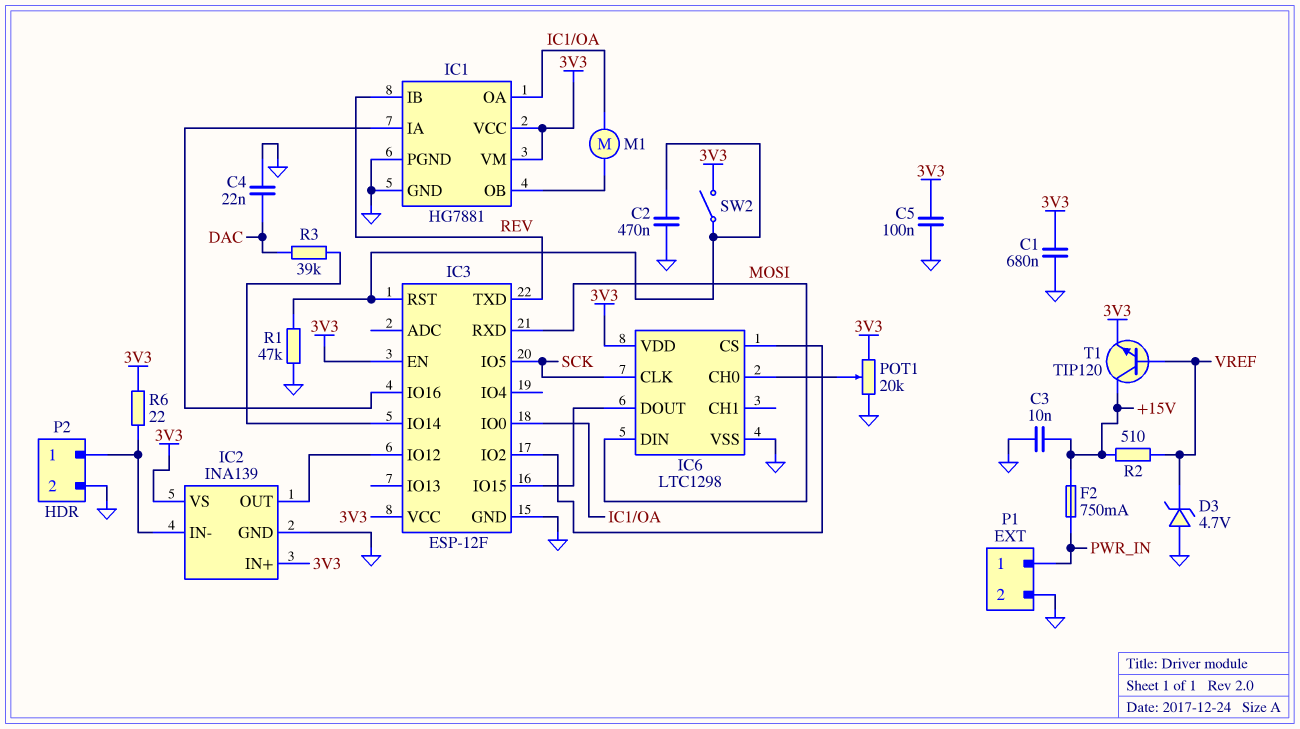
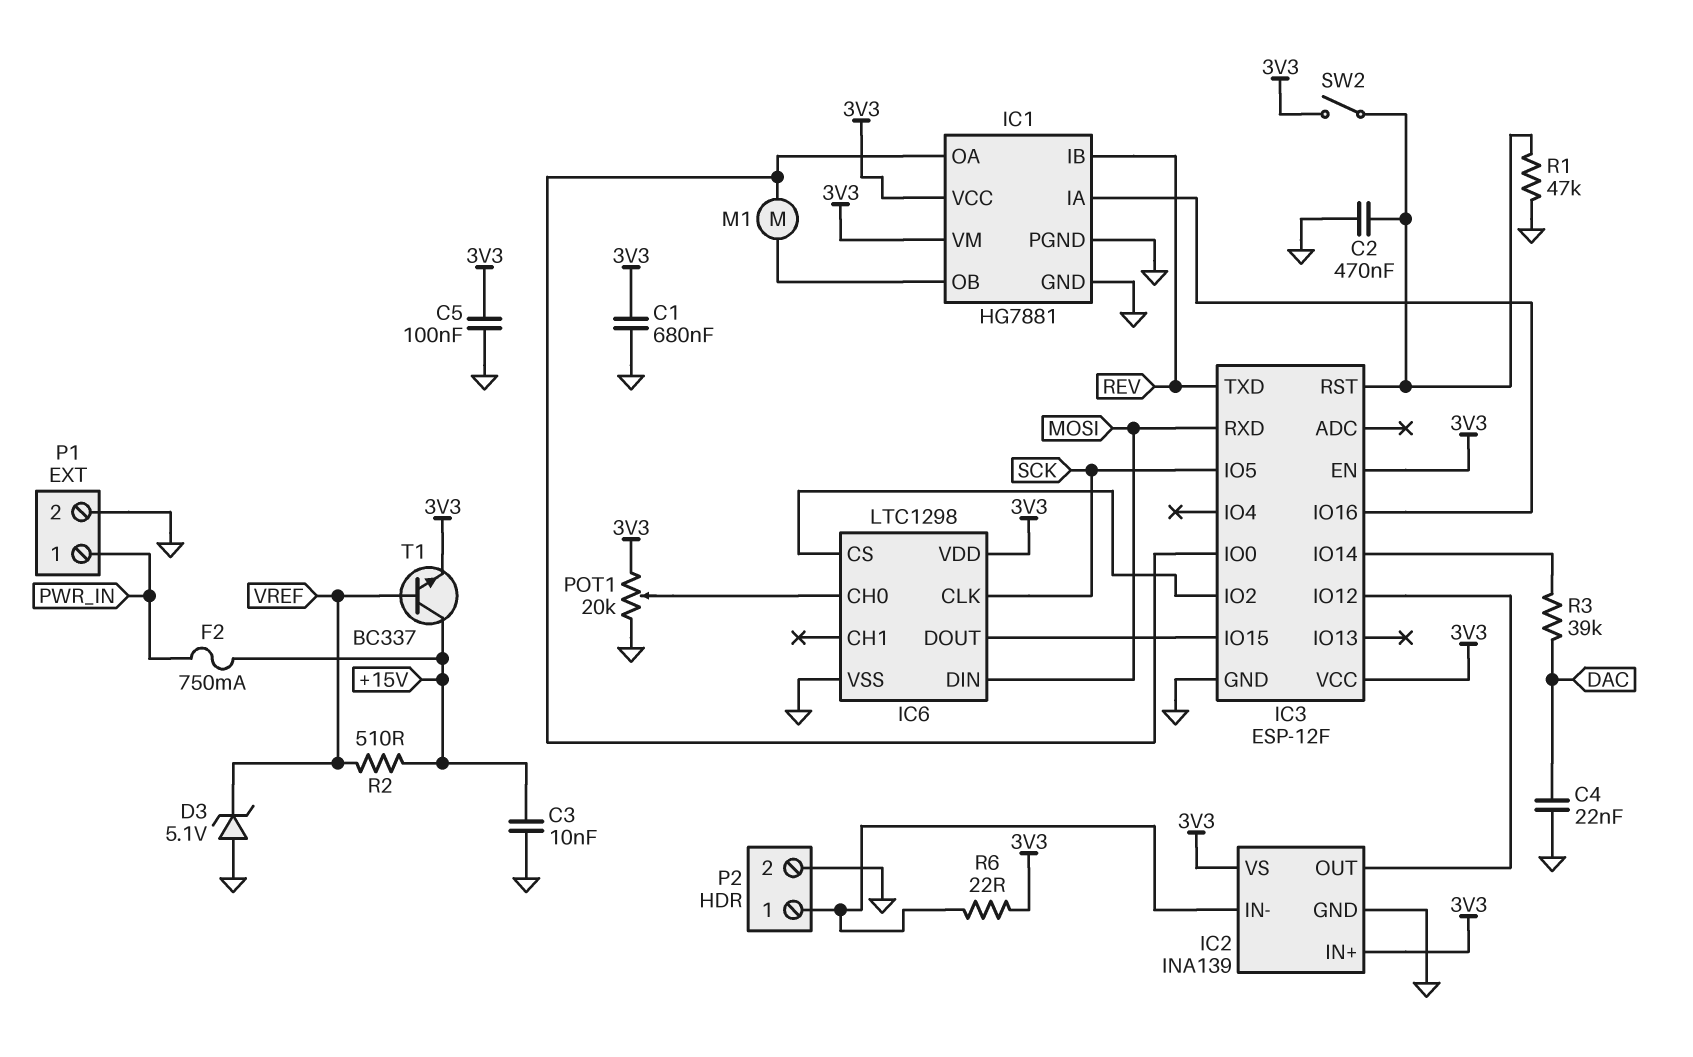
D3: zener 4.7V (A GND, K VREF) -> zener 5.1V (A GND, K VREF)
T1: NPN TIP120 (B VREF, C +15V, E 3V3) -> NPN BC337 (B VREF, C +15V, E 3V3)

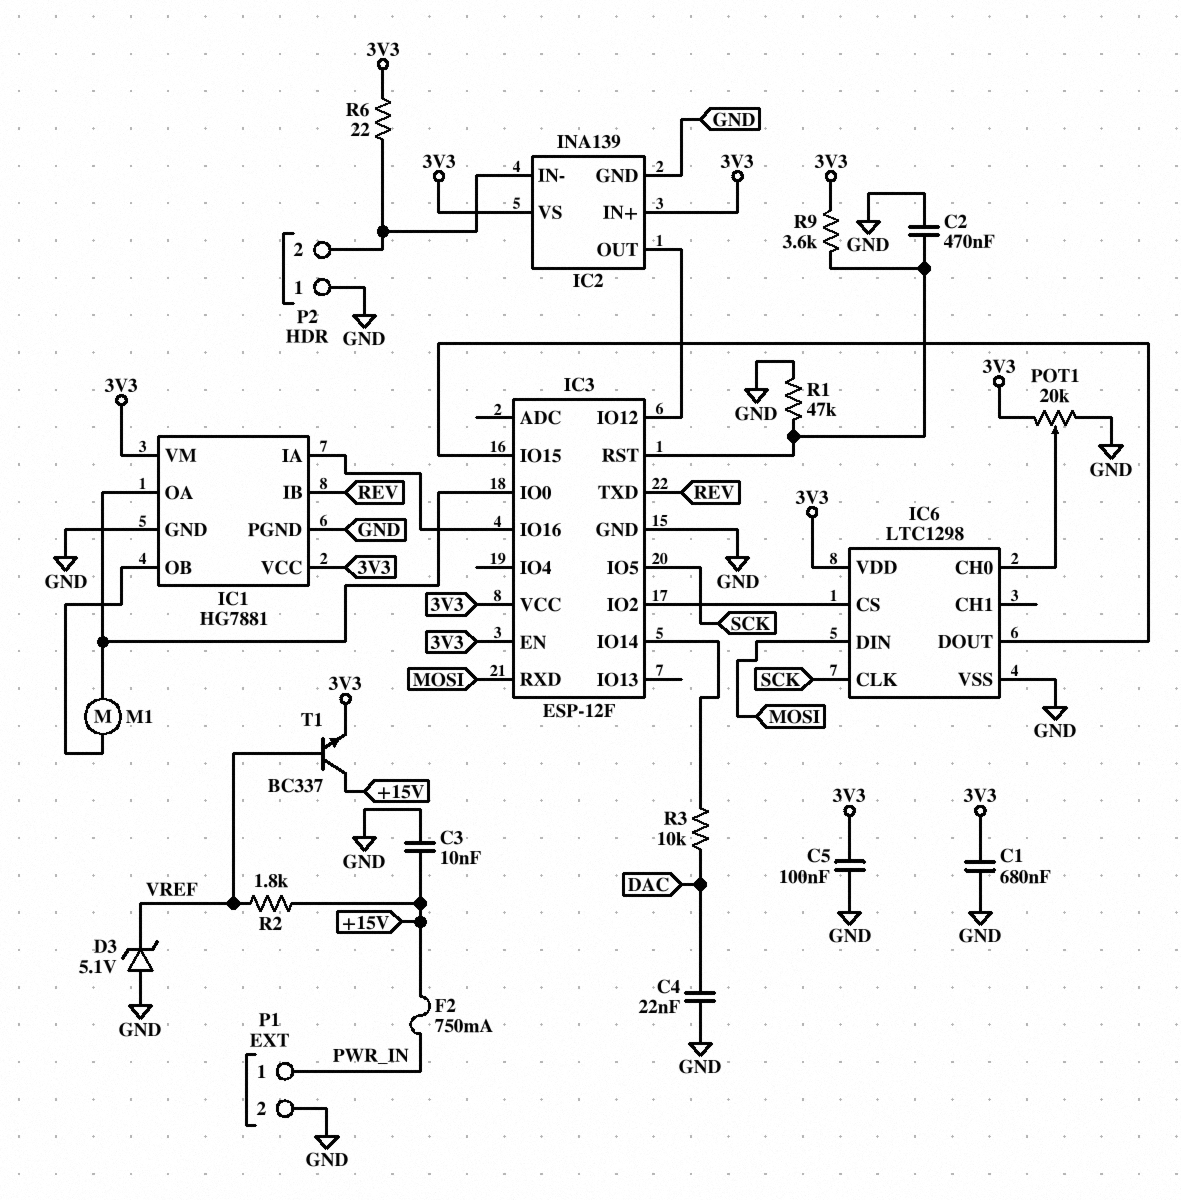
P2 pin 1: IC2/IN- -> GND
P2 pin 2: GND -> IC2/IN-
R2: 510 (+15V, VREF) -> 1.8k (+15V, VREF)
R3: 39k (DAC, IC3/IO14) -> 10k (DAC, IC3/IO14)
R9: none -> 3.6k (3V3, IC3/RST)
SW2: switch (3V3, IC3/RST) -> none

